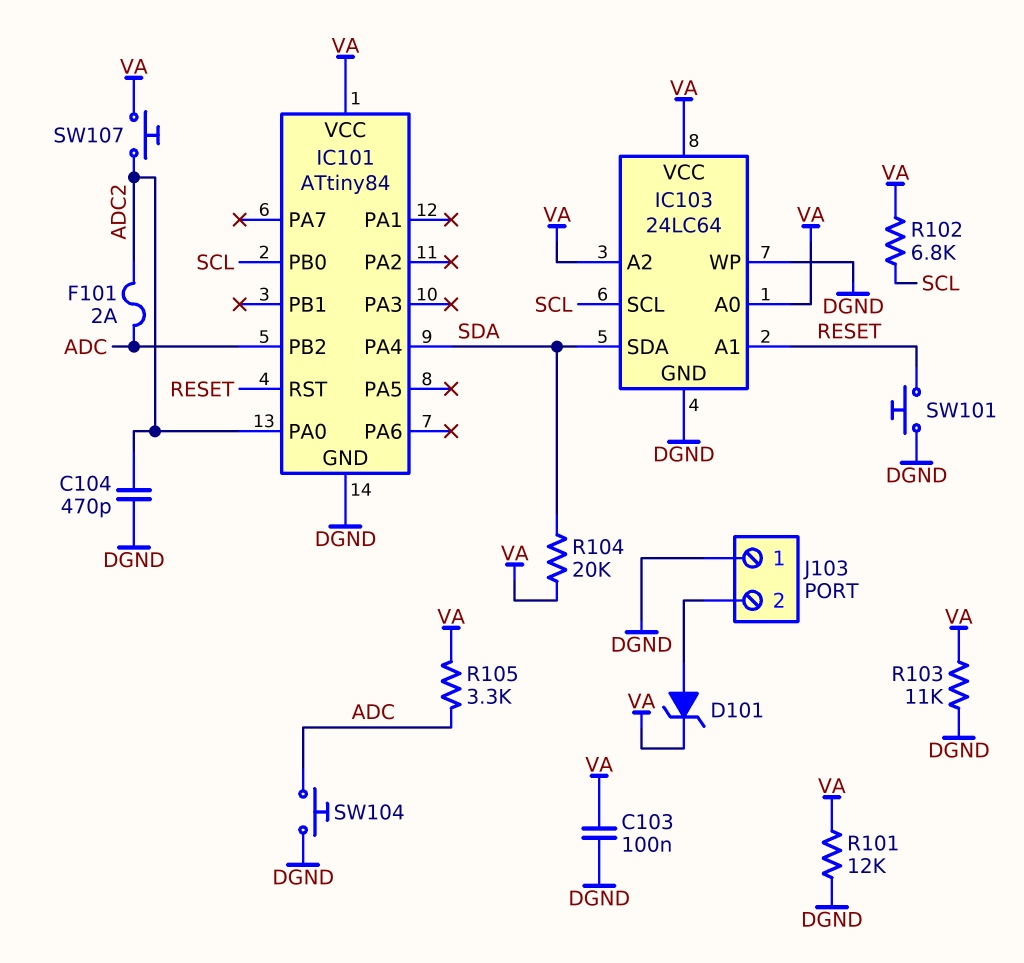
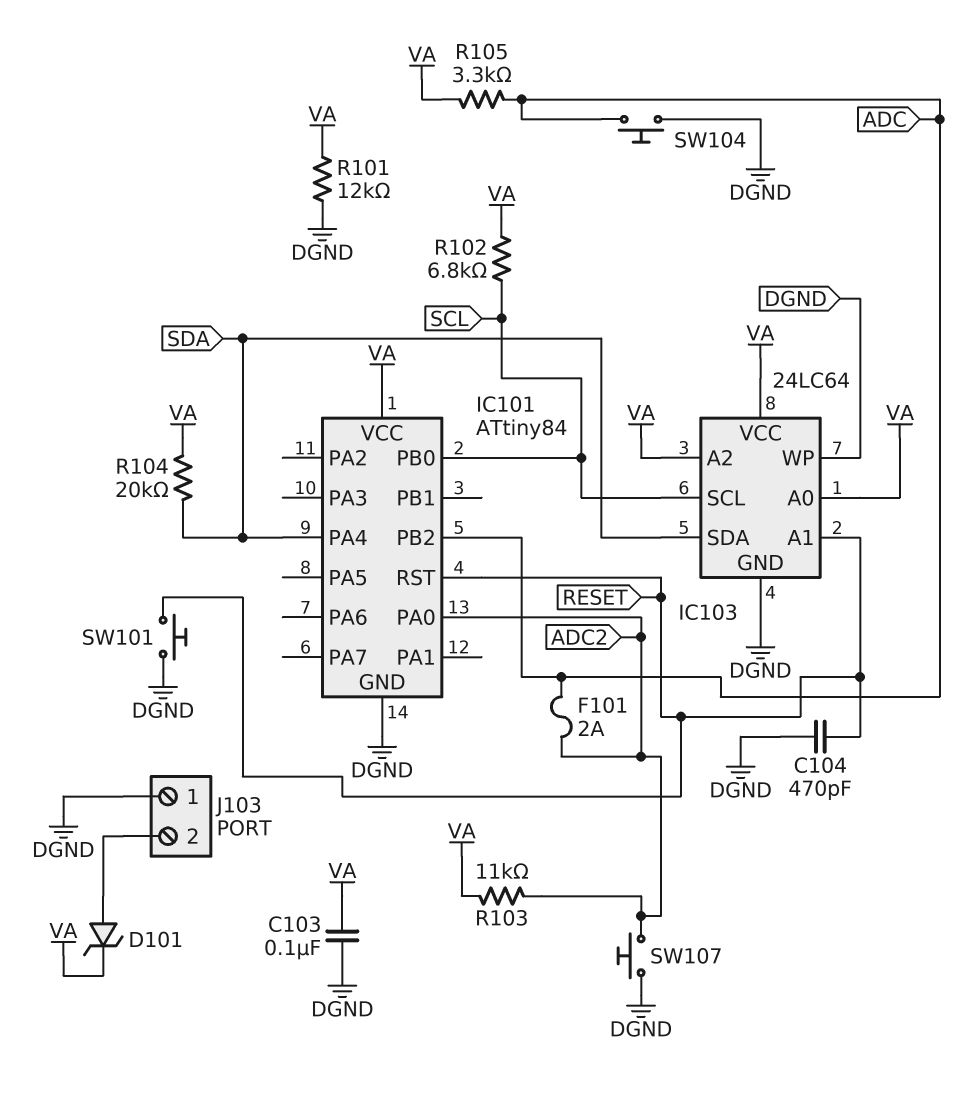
C104: 470pF (ADC2, DGND) -> 470pF (DGND, RESET)
R103: 11k (DGND, VA) -> 11k (ADC2, VA)
SW107: button (ADC2, VA) -> button (ADC2, DGND)

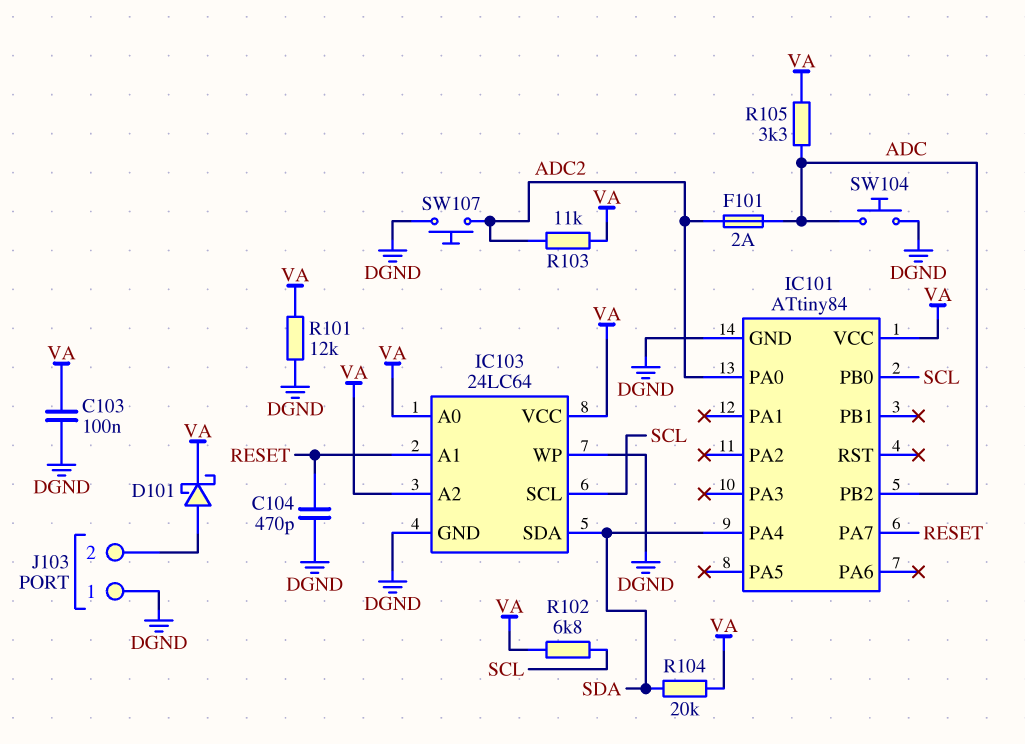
D101: zener (A J103/2, K VA) -> schottky (A J103/2, K VA)
IC101 pin PA7: none -> RESET
IC101 pin RST: RESET -> none
SW101: button (DGND, RESET) -> none

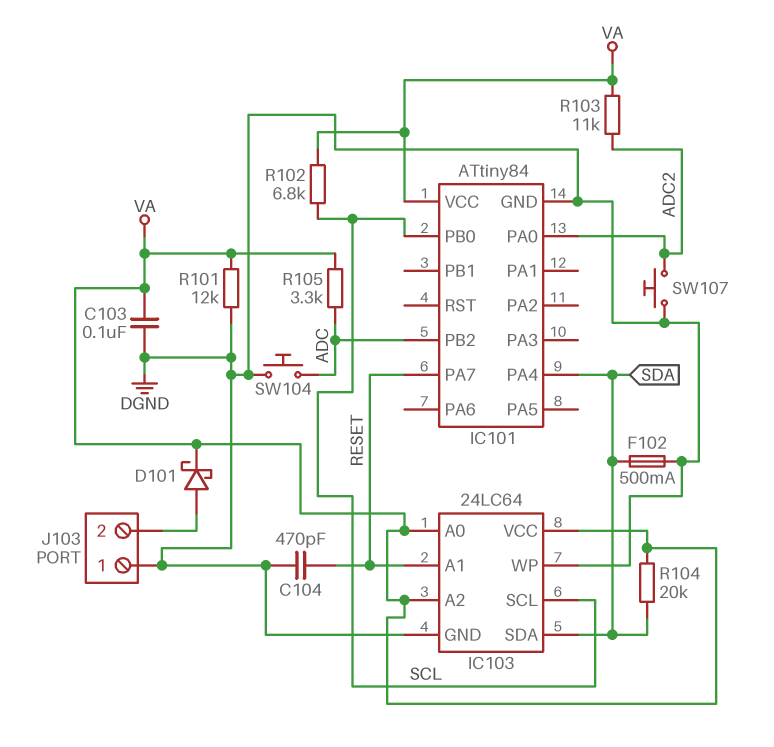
F101: 2A (ADC, ADC2) -> none
F102: none -> 500mA (DGND, SDA)

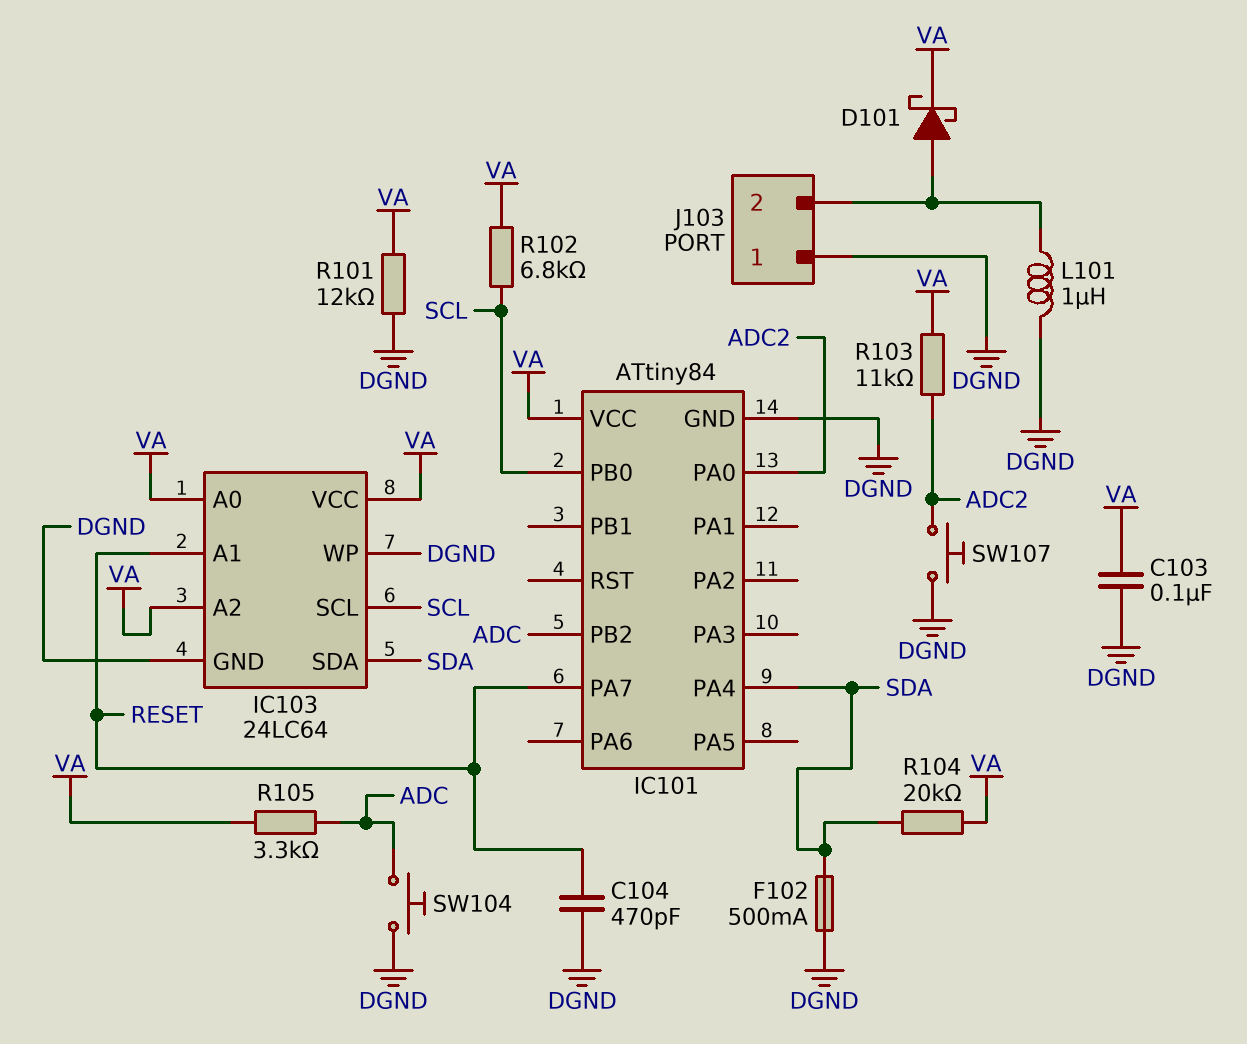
L101: none -> 1uH (DGND, J103/2)

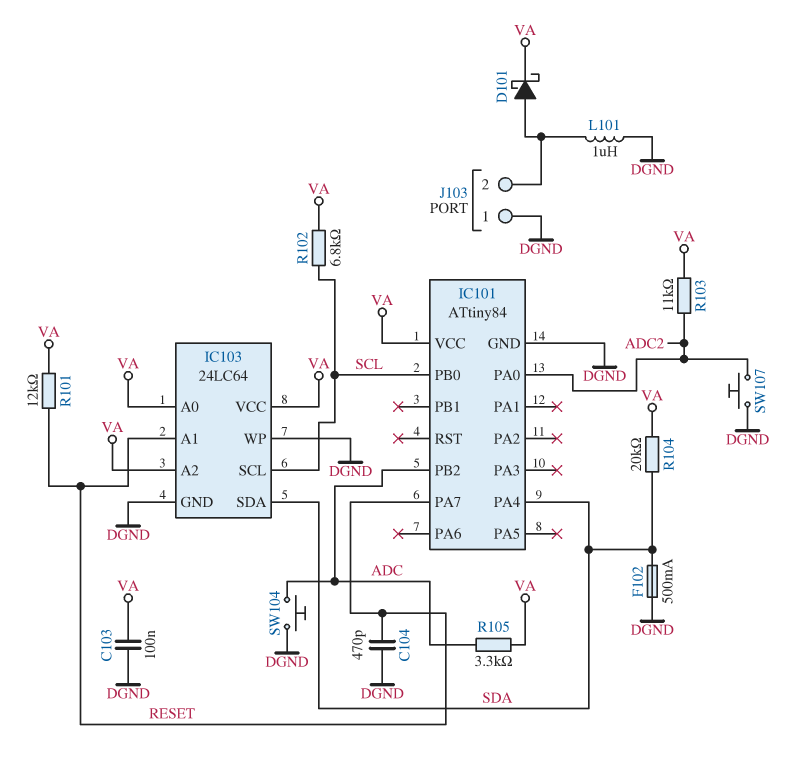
R101: 12k (DGND, VA) -> 12k (RESET, VA)

